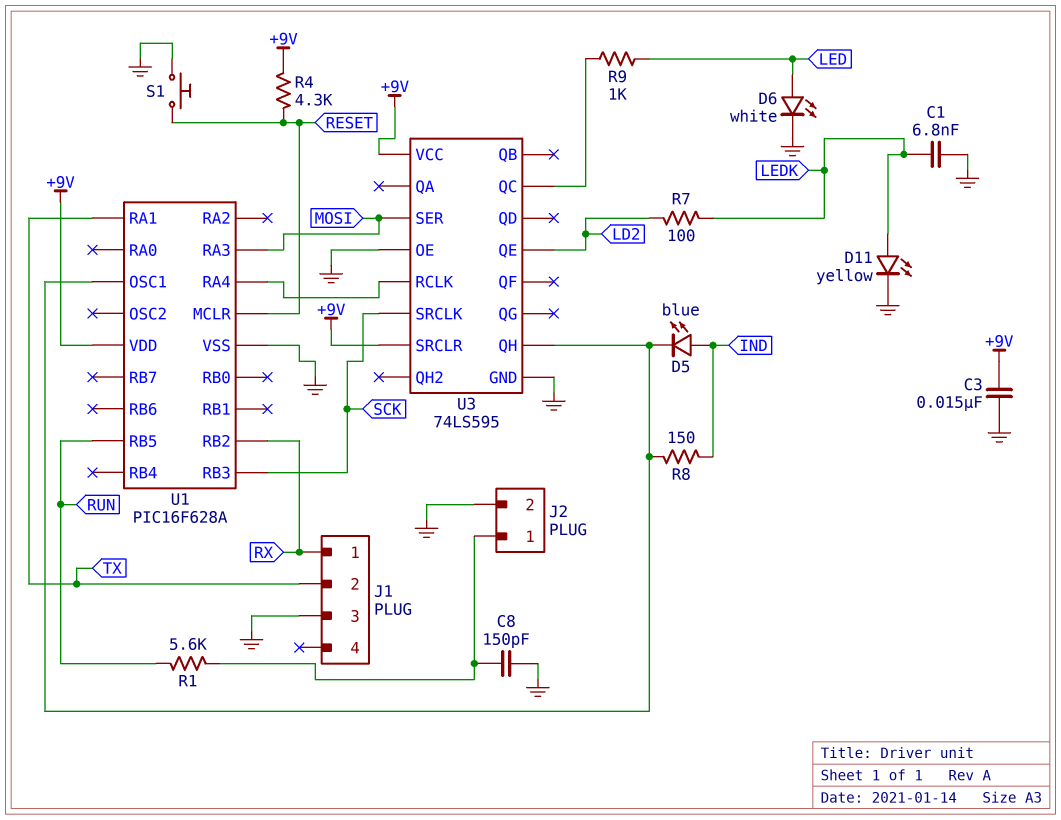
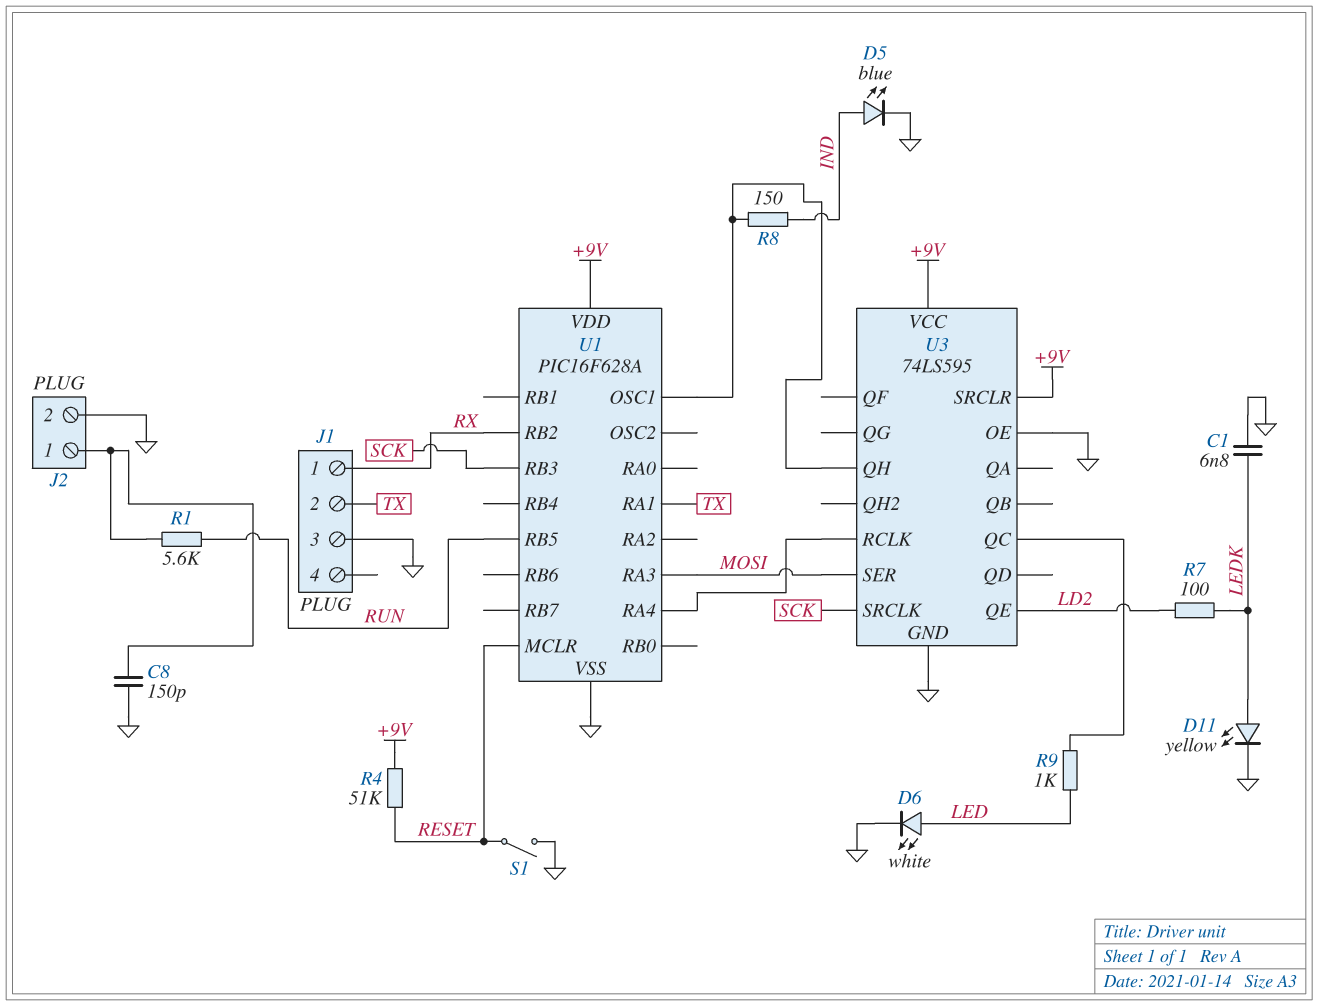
C3: 15nF (+9V, GND) -> none
D5: LED blue (A IND, K U1/OSC1) -> LED blue (A IND, K GND)
R4: 4.3k (+9V, RESET) -> 51k (+9V, RESET)
S1: button (GND, RESET) -> switch (GND, RESET)

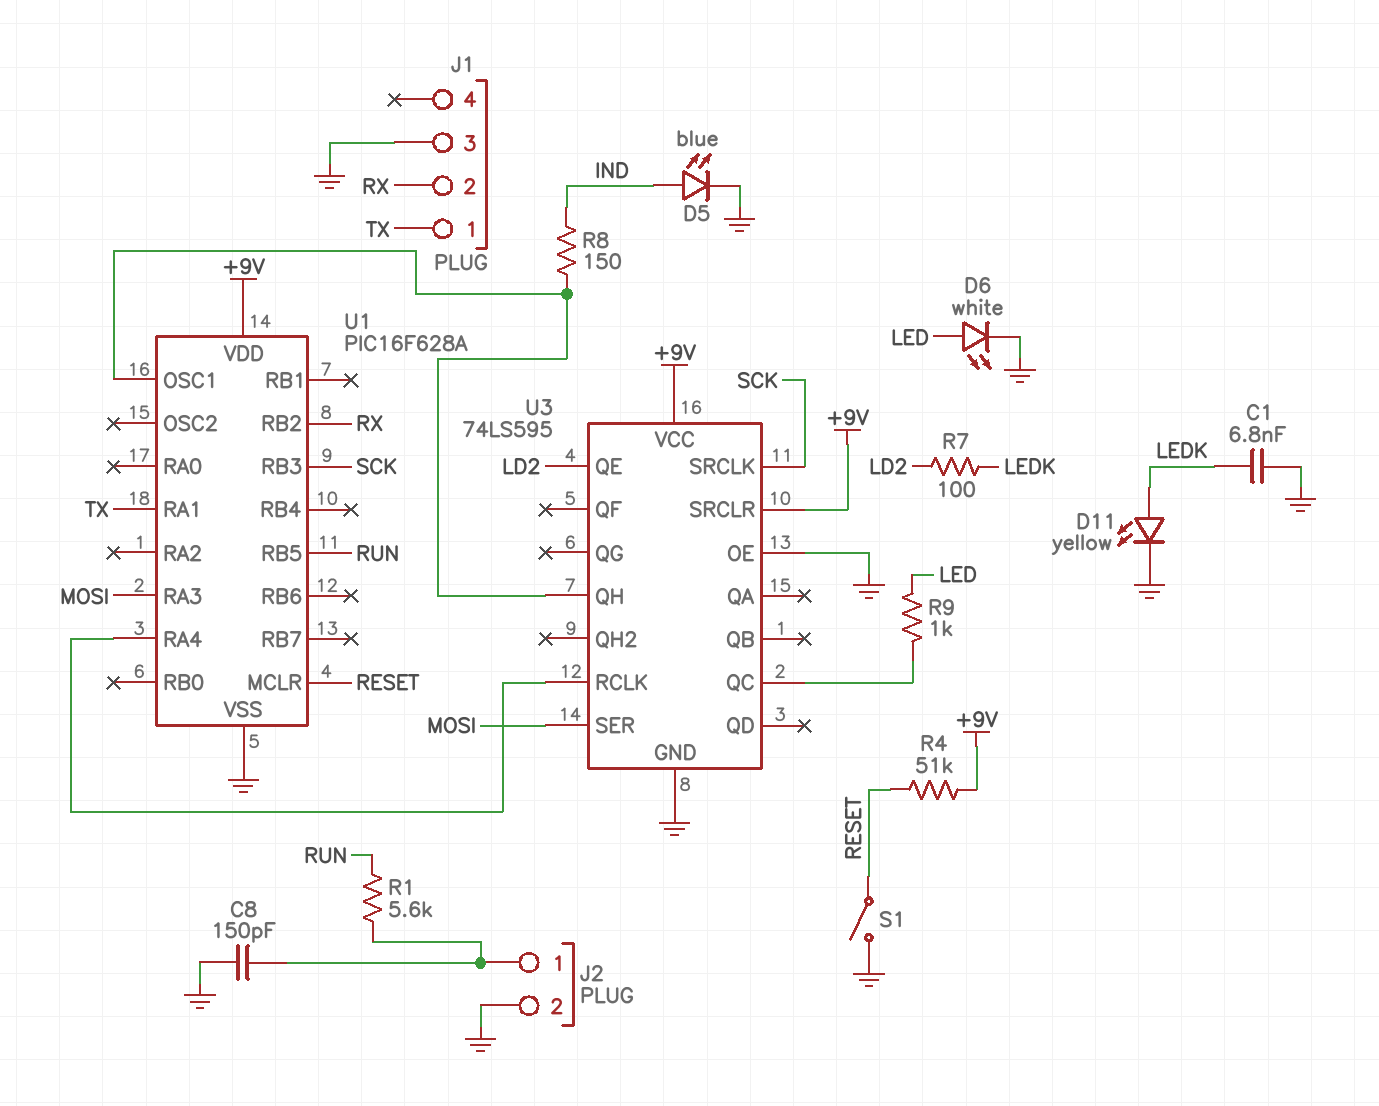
J1 pin 1: RX -> TX
J1 pin 2: TX -> RX

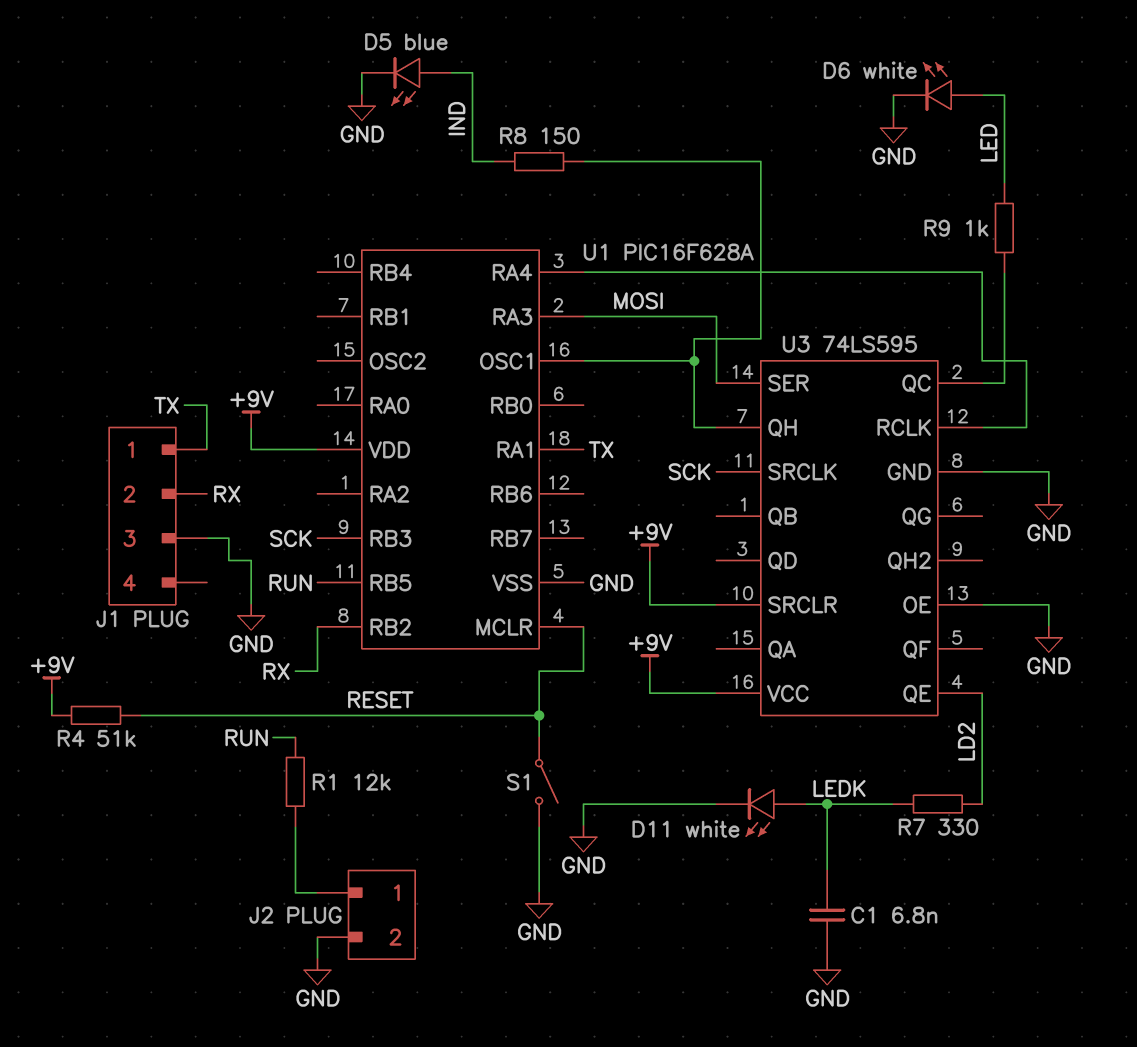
C8: 150pF (GND, J2/1) -> none
D11: LED yellow (A LEDK, K GND) -> LED white (A LEDK, K GND)
R1: 5.6k (J2/1, RUN) -> 12k (J2/1, RUN)
R7: 100 (LD2, LEDK) -> 330 (LD2, LEDK)

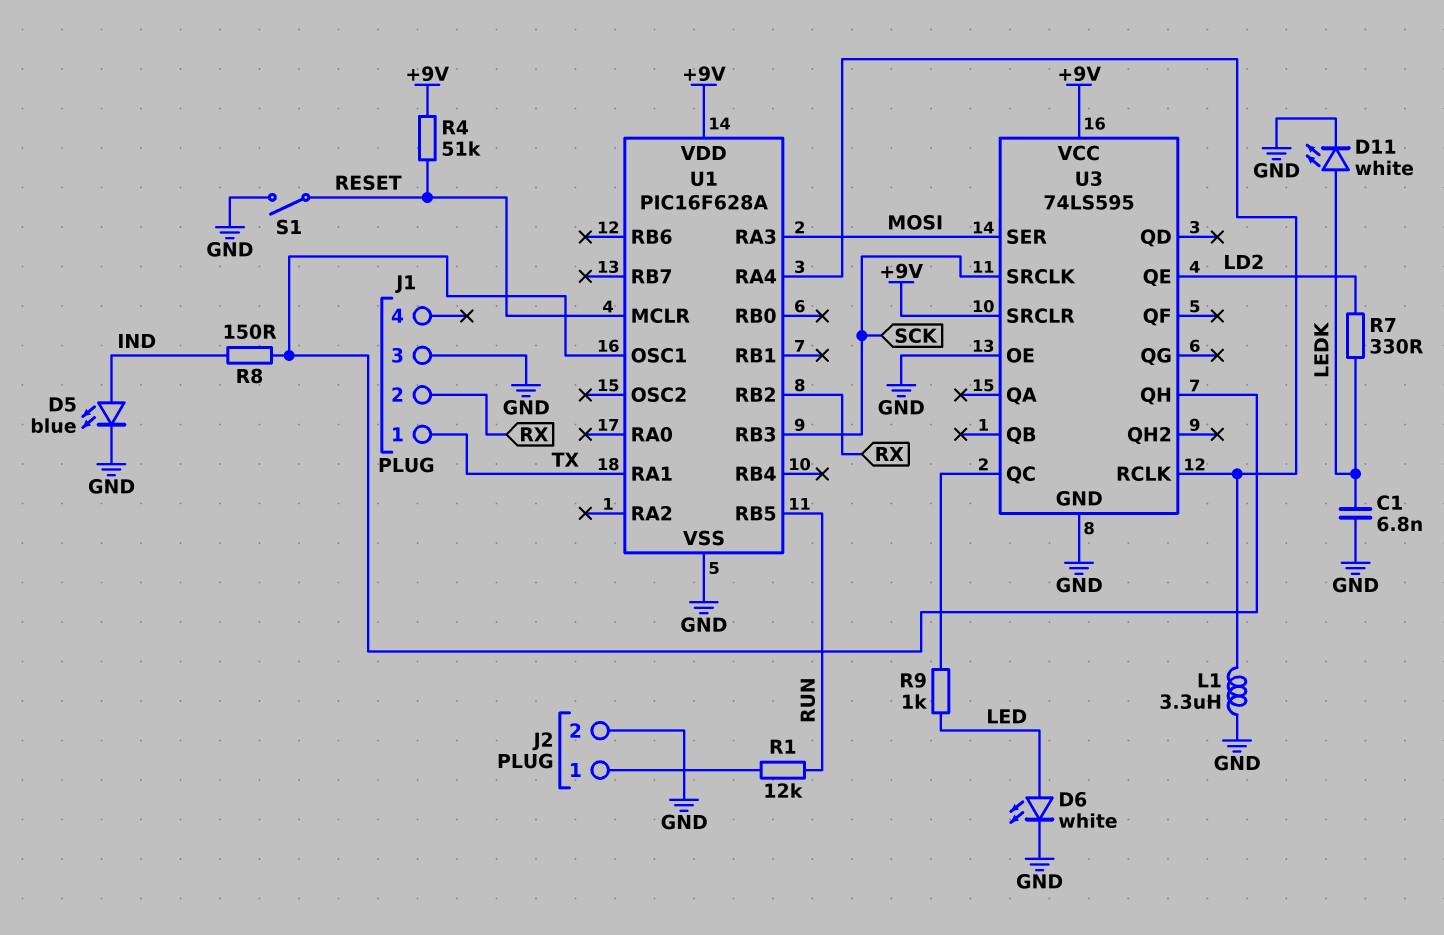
L1: none -> 3.3uH (GND, U1/RA4)

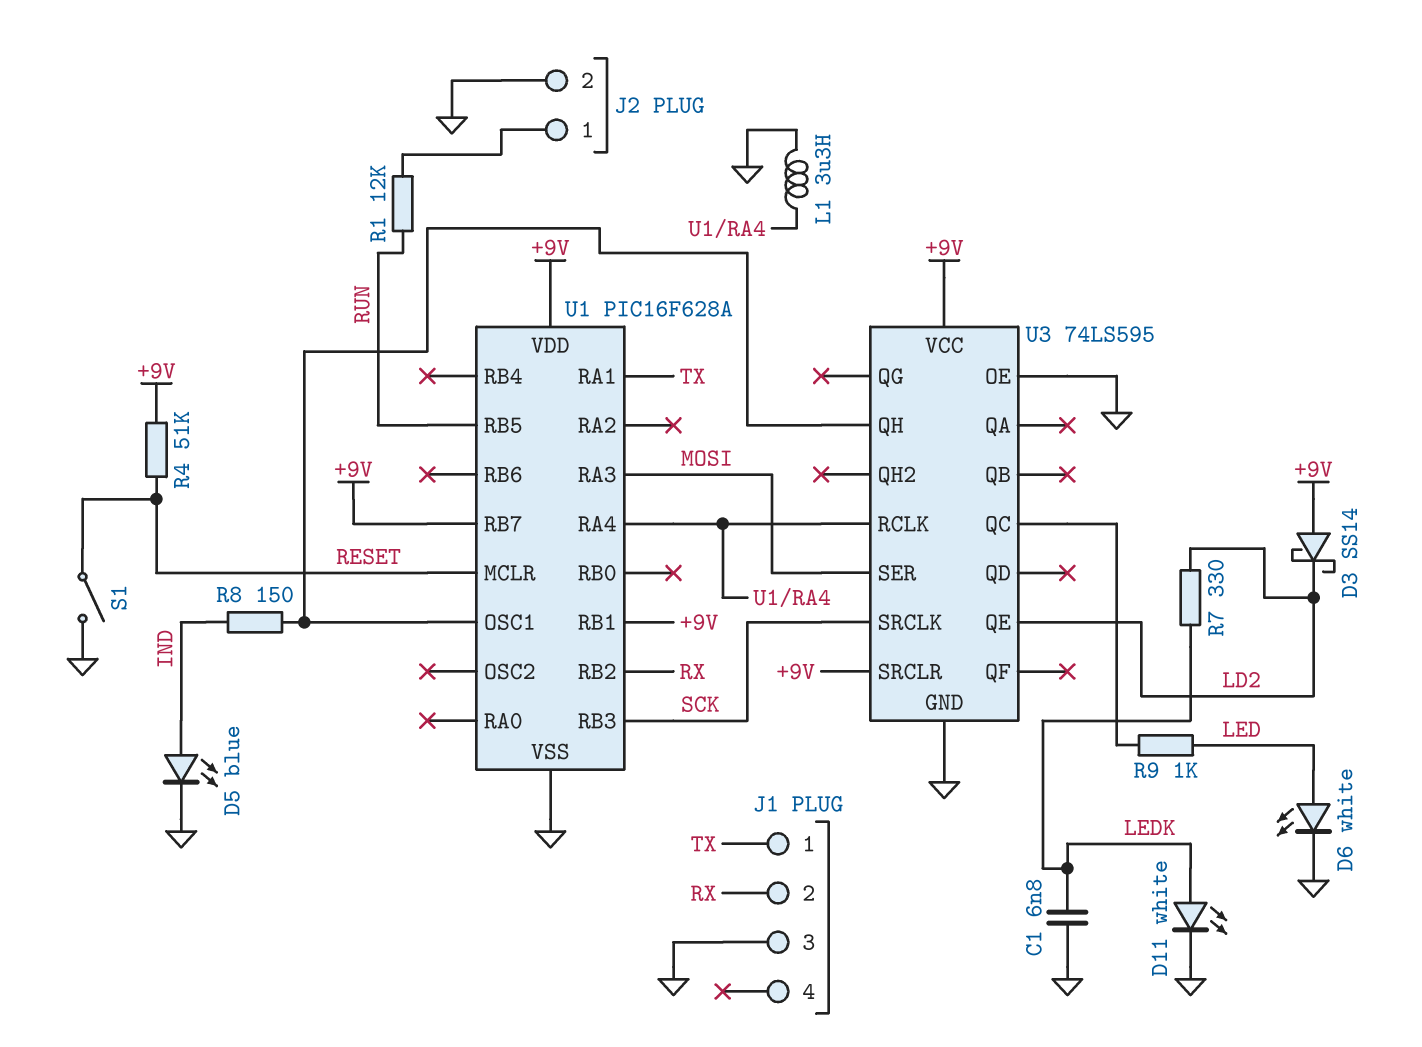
D3: none -> schottky SS14 (A +9V, K LD2)
U1 pin RB1: none -> +9V
U1 pin RB7: none -> +9V

